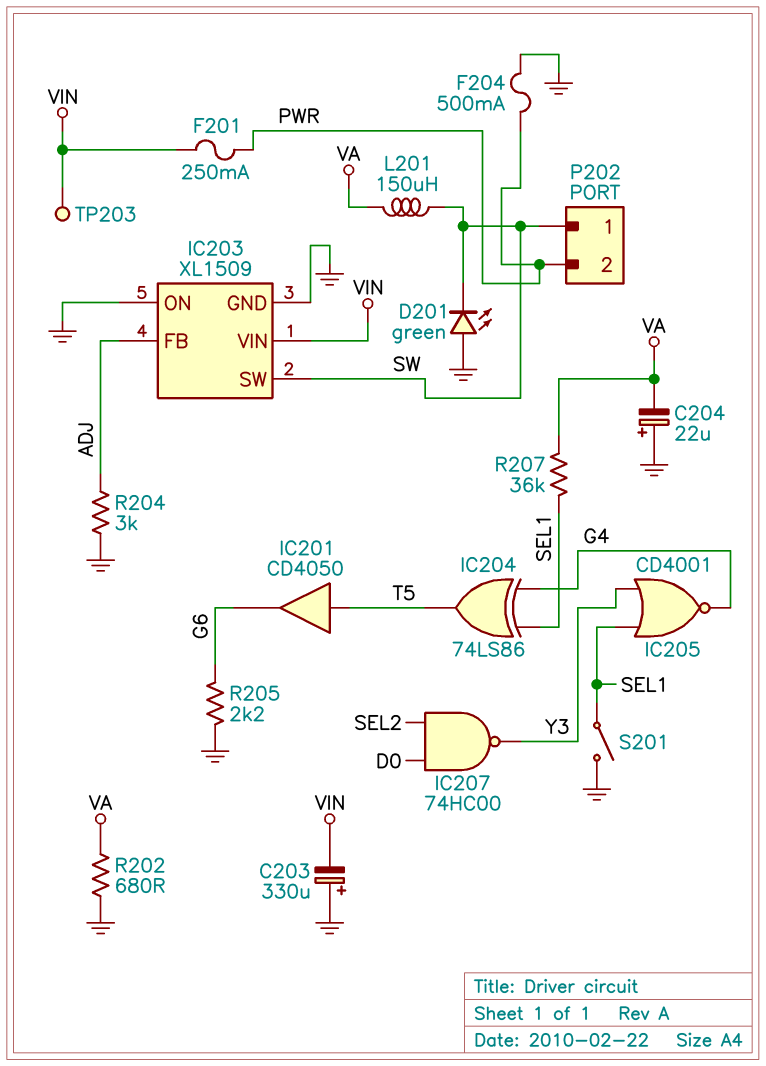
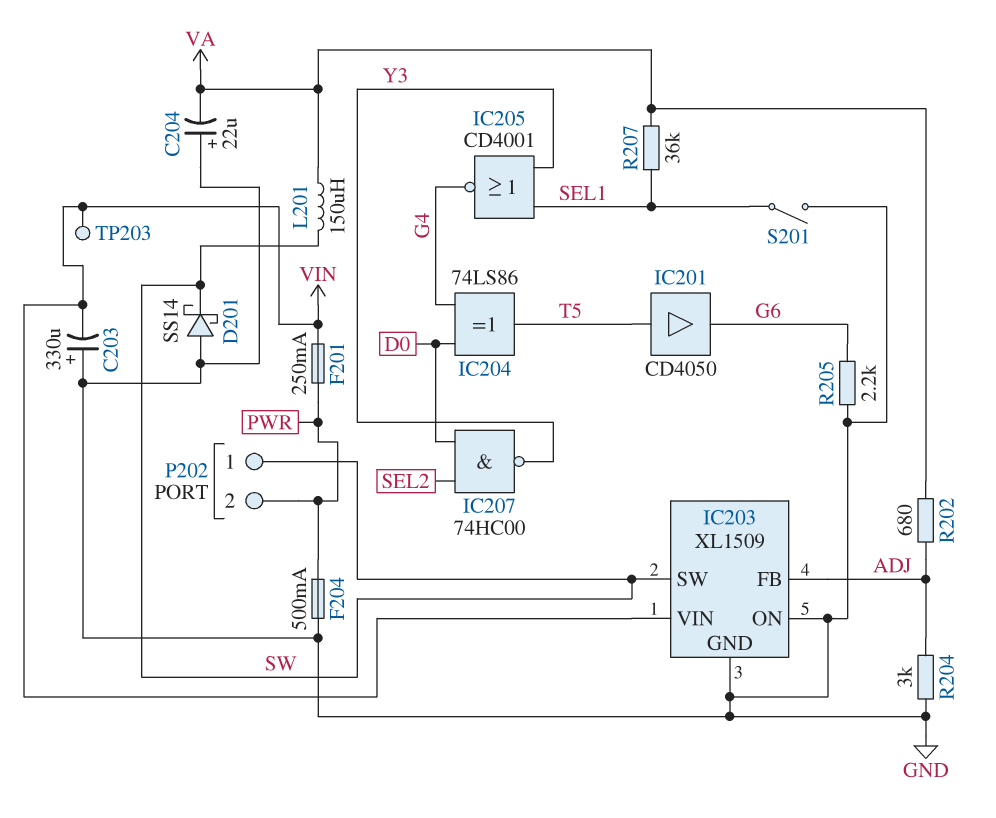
D201: LED green (A GND, K SW) -> schottky SS14 (A GND, K SW)
IC204: XOR 74LS86 (in G4, in SEL1, out T5) -> XOR 74LS86 (in D0, in G4, out T5)
R202: 680 (GND, VA) -> 680 (ADJ, VA)

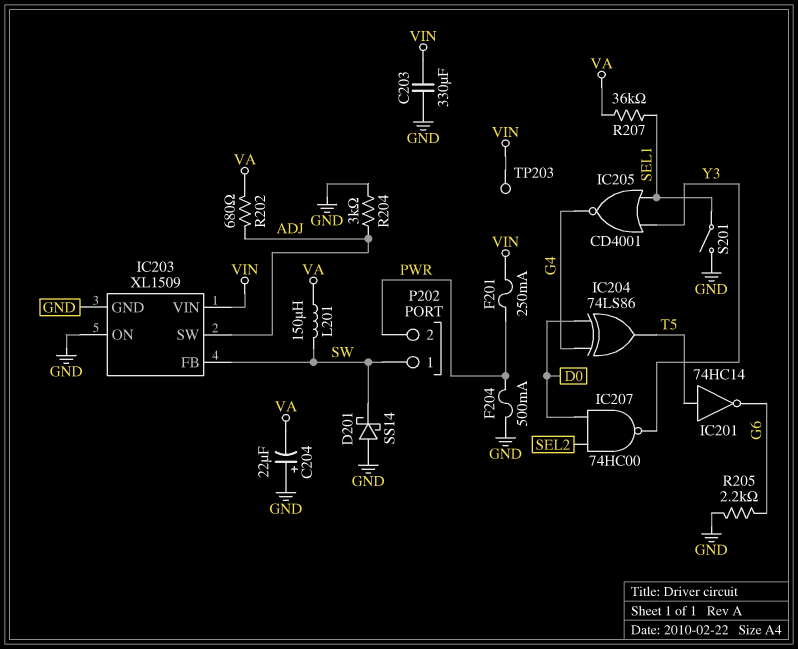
C203: 330uF (plus GND, minus VIN) -> 330uF (GND, VIN)
IC201: buffer CD4050 (in T5, out G6) -> NOT 74HC14 (in T5, out G6)
IC203 pin FB: ADJ -> SW
IC203 pin SW: SW -> ADJ

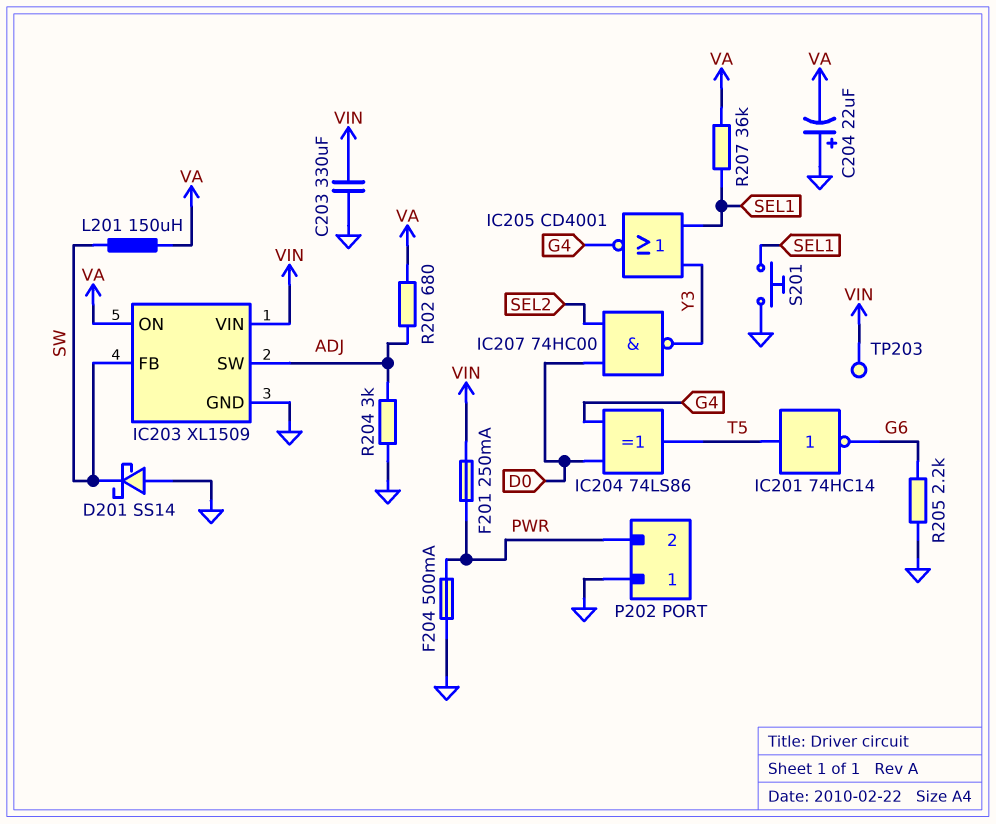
IC203 pin ON: GND -> VA
P202 pin 1: SW -> GND
S201: switch (GND, SEL1) -> button (GND, SEL1)

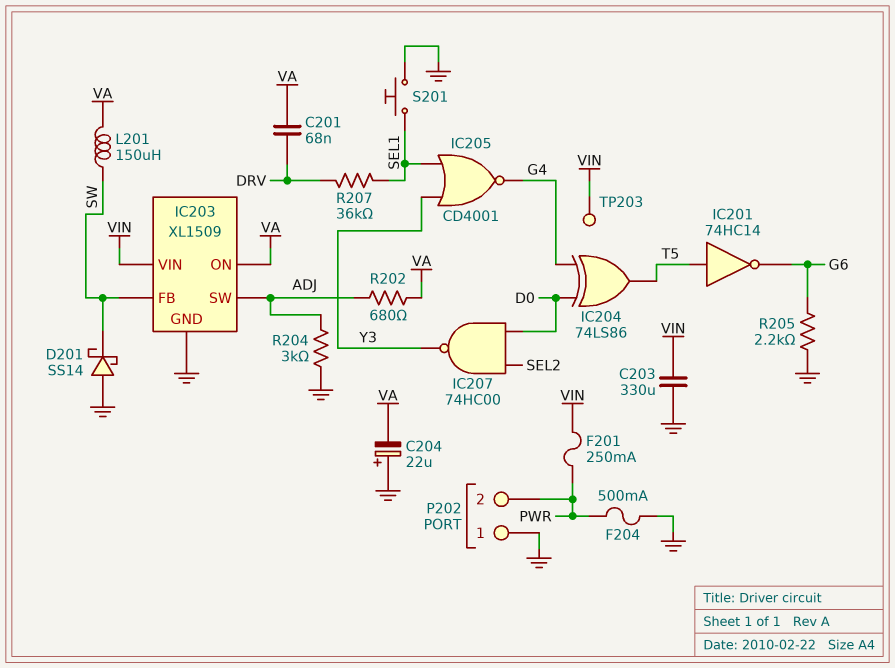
C201: none -> 68nF (DRV, VA)
R207: 36k (SEL1, VA) -> 36k (DRV, SEL1)

